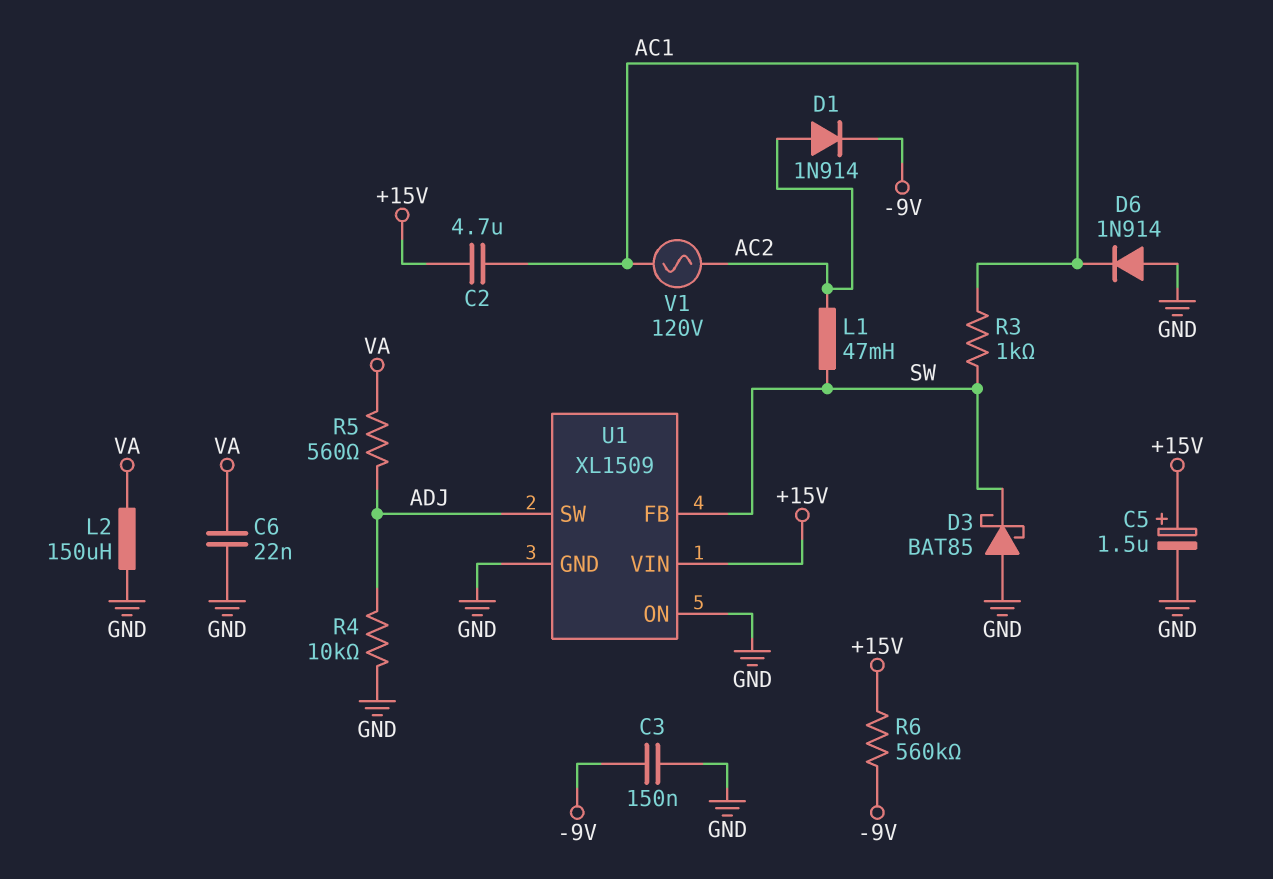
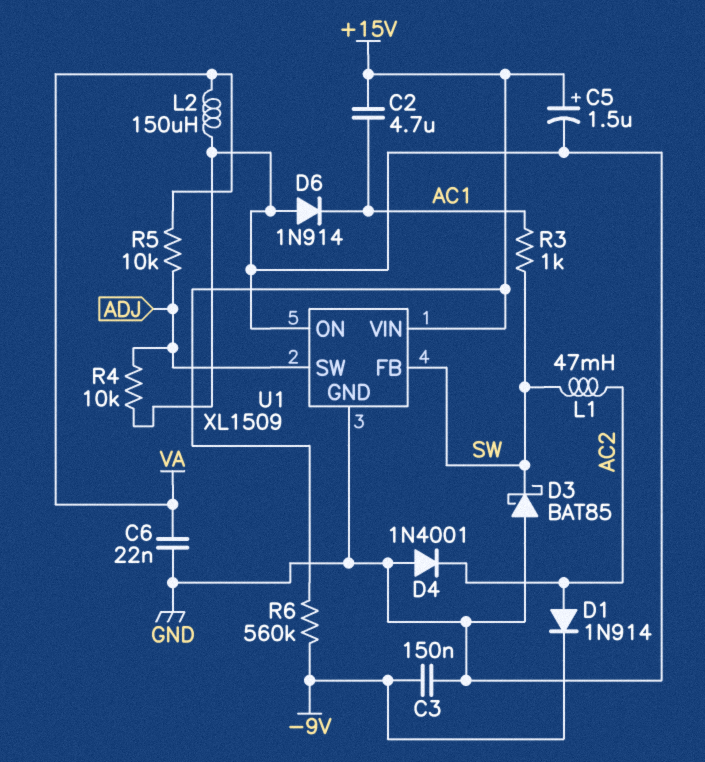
D4: none -> diode 1N4001 (A GND, K AC2)
R5: 560 (ADJ, VA) -> 10k (ADJ, VA)
V1: AC 120V (AC1, AC2) -> none

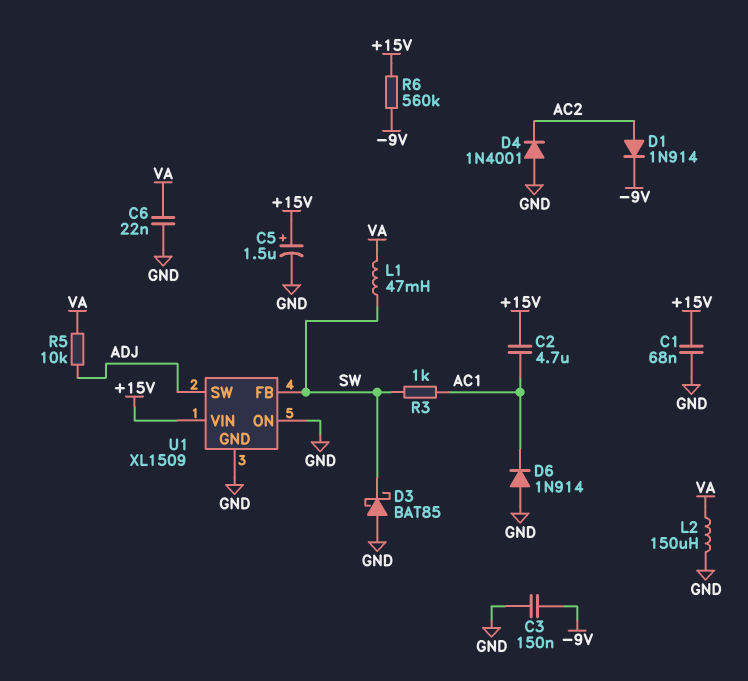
C1: none -> 68nF (+15V, GND)
L1: 47mH (AC2, SW) -> 47mH (SW, VA)
R4: 10k (ADJ, GND) -> none

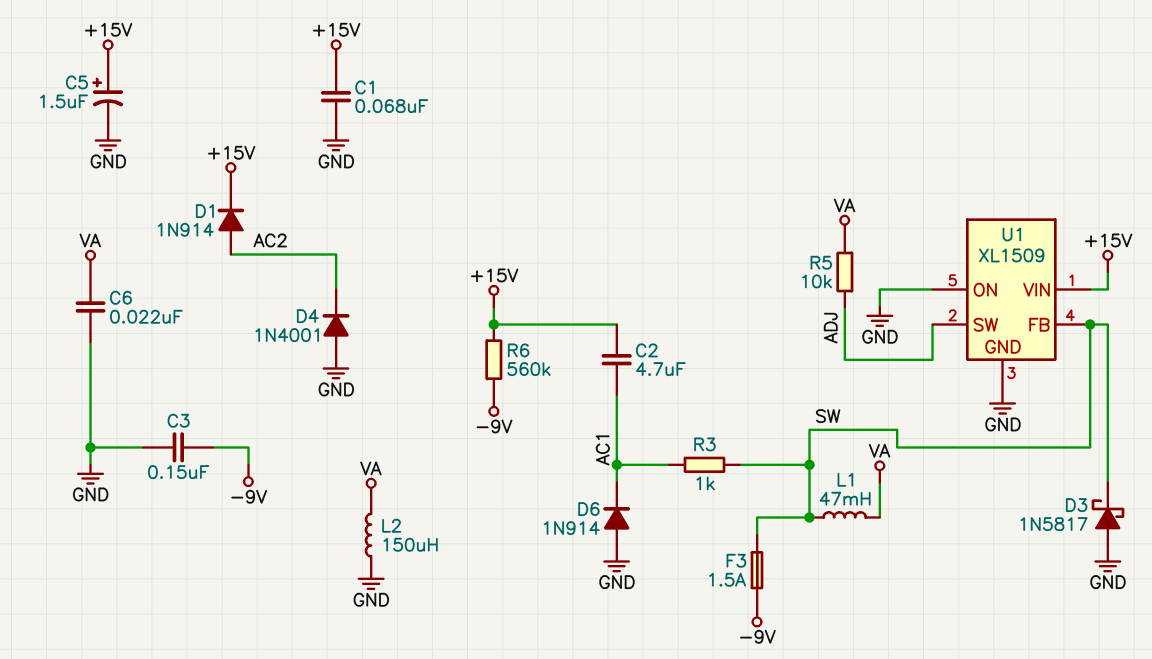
D1: diode 1N914 (A AC2, K -9V) -> diode 1N914 (A AC2, K +15V)
D3: schottky BAT85 (A GND, K SW) -> schottky 1N5817 (A GND, K SW)
F3: none -> 1.5A (-9V, SW)

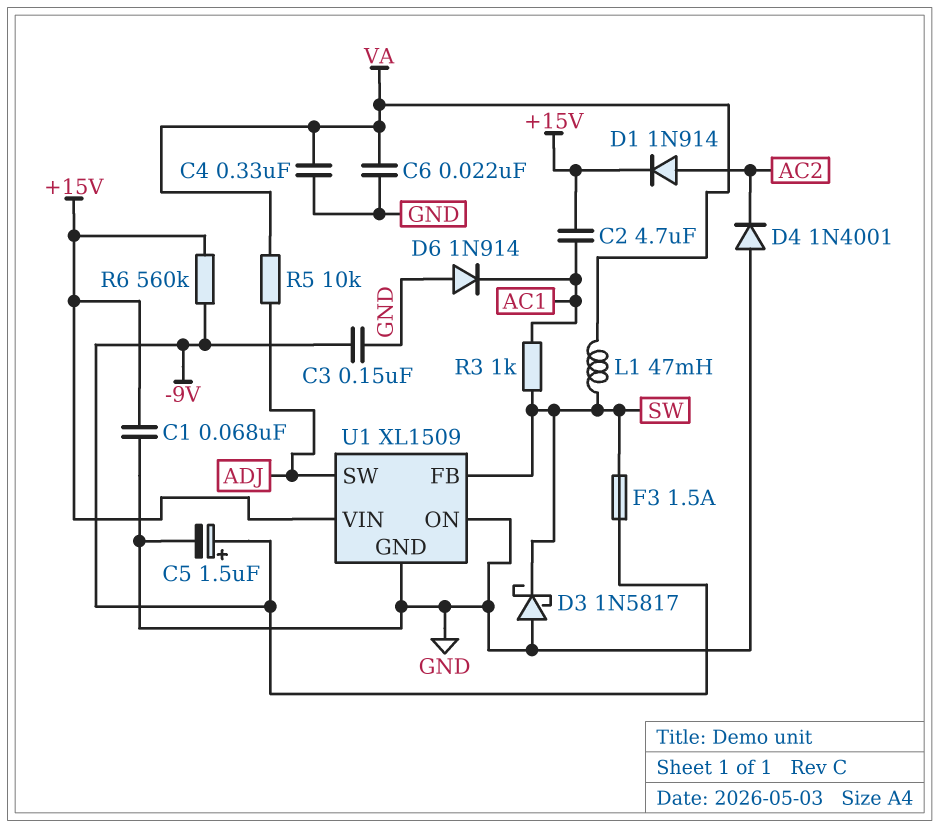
C4: none -> 330nF (GND, VA)
C5: 1.5uF (plus +15V, minus GND) -> 1.5uF (plus -9V, minus GND)
L2: 150uH (GND, VA) -> none

